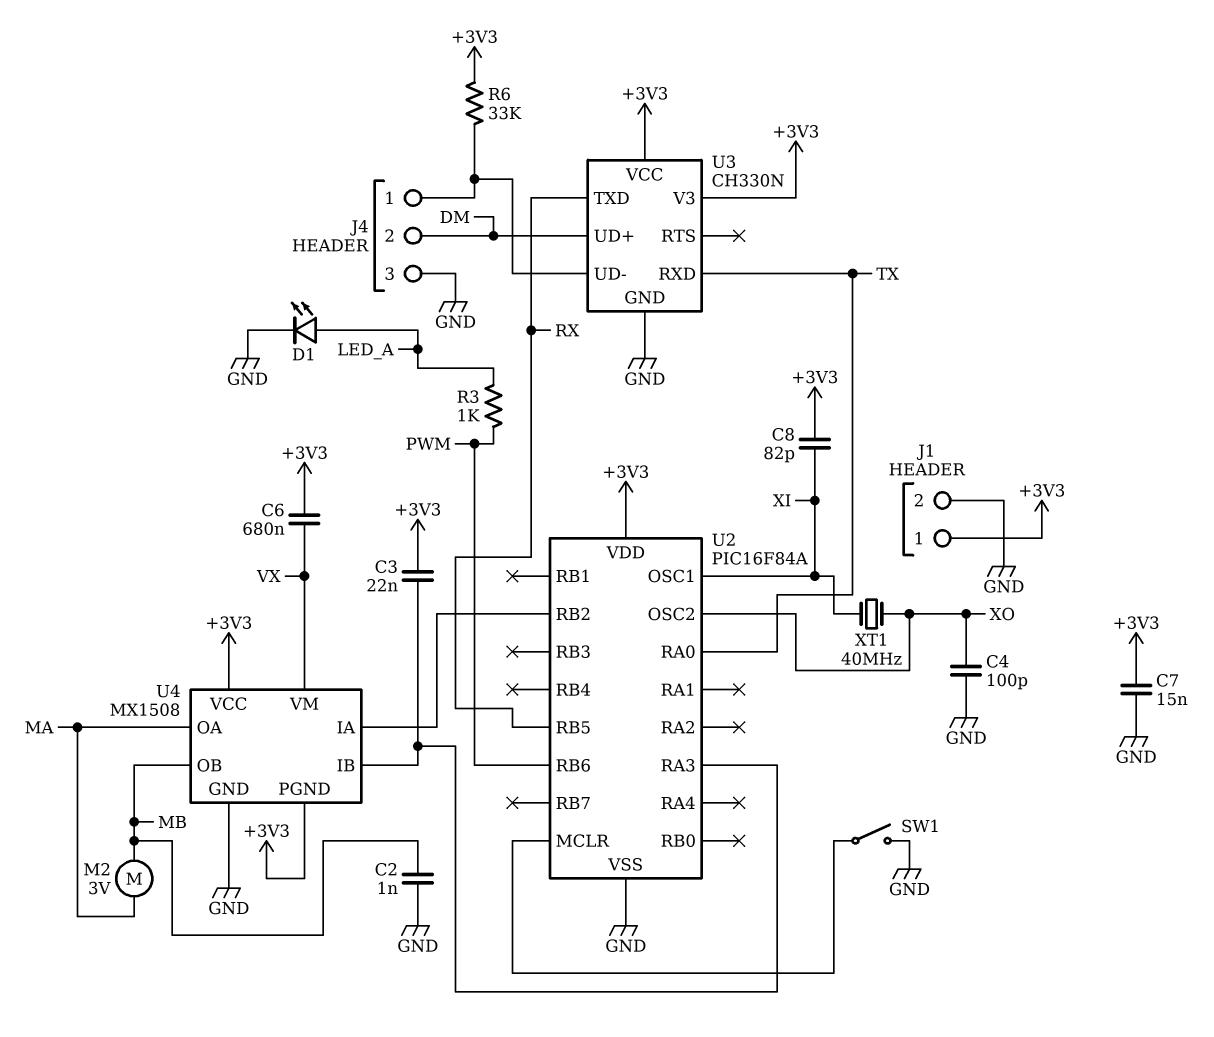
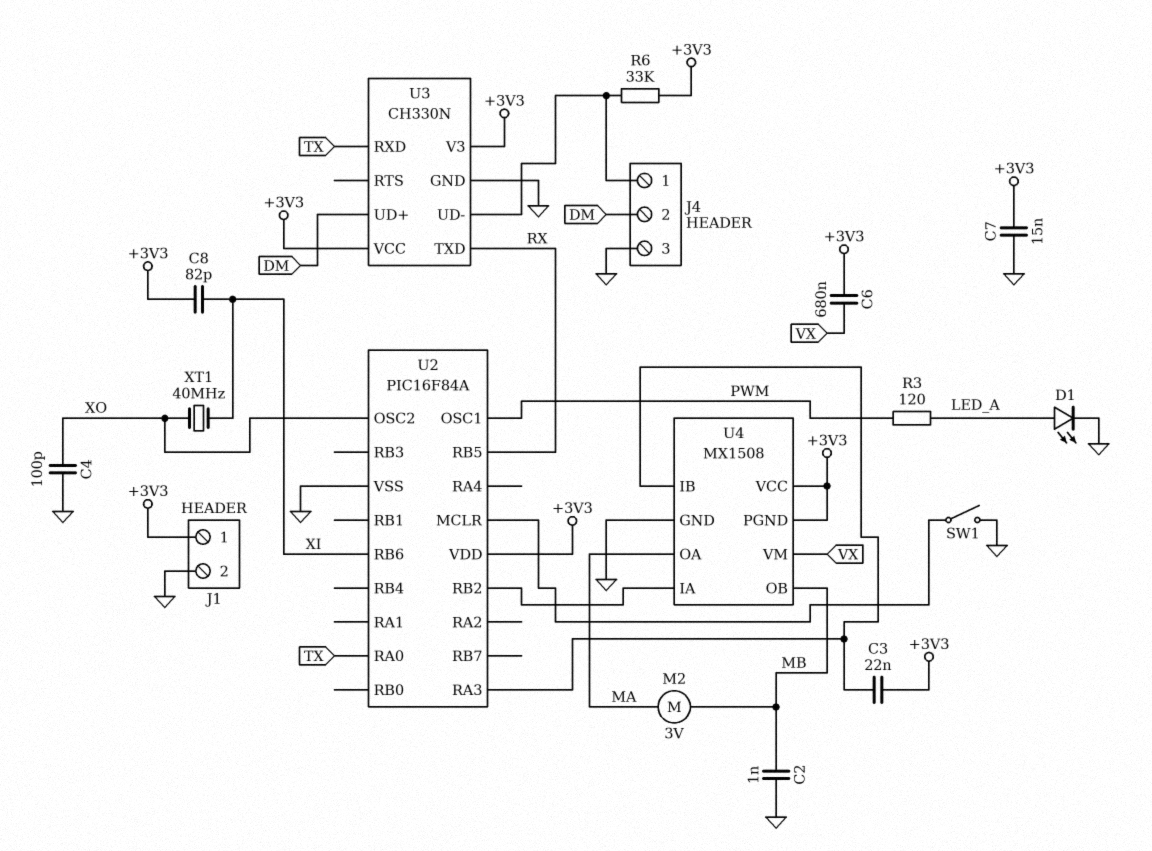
R3: 1k (LED_A, PWM) -> 120 (LED_A, PWM)
U2 pin OSC1: XI -> PWM
U2 pin RB6: PWM -> XI

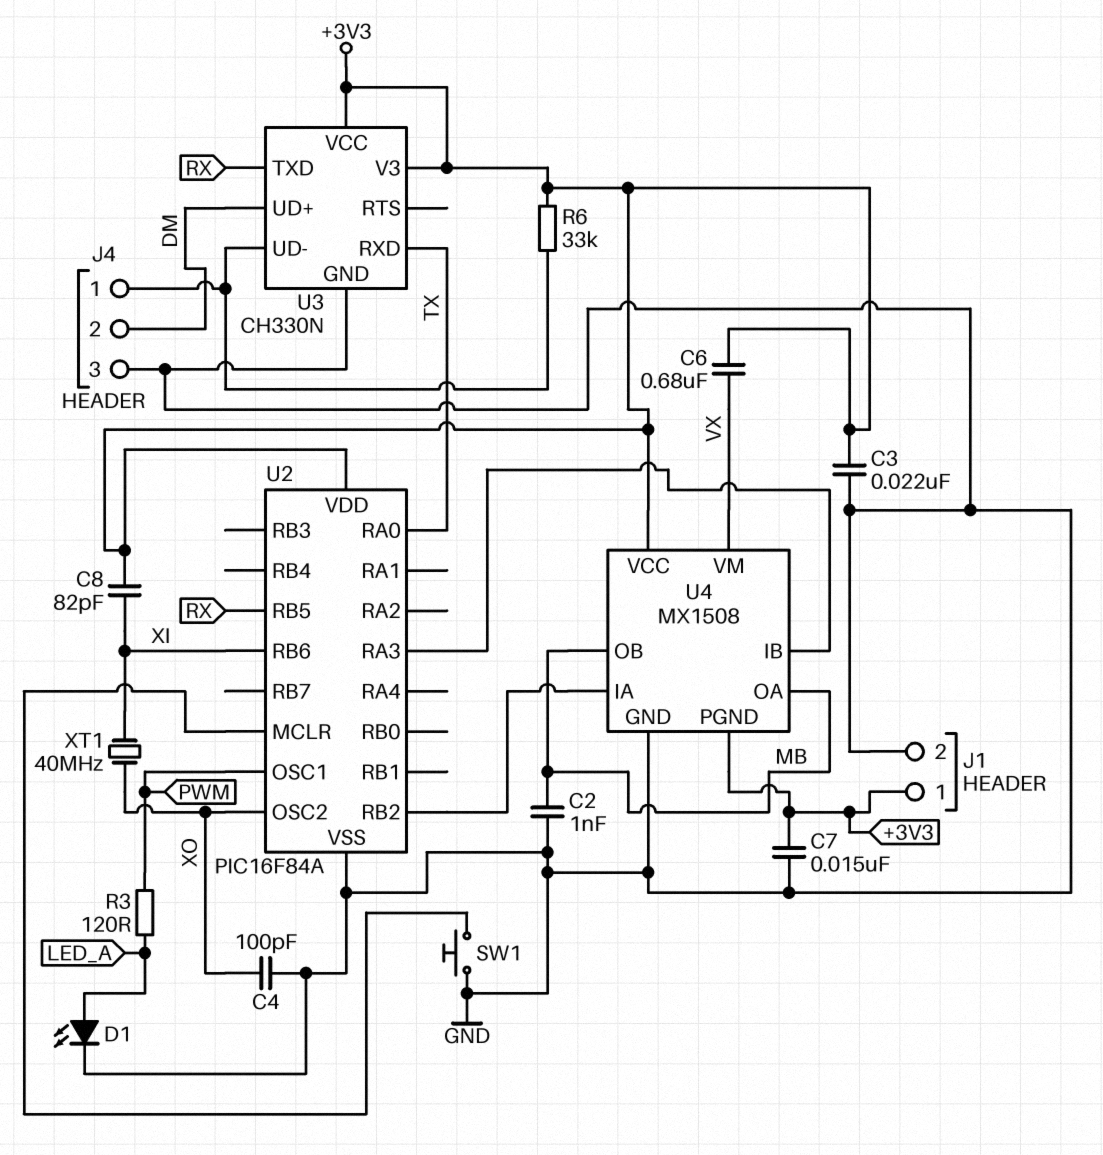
C3: 22nF (+3V3, U2/RA3) -> 22nF (+3V3, GND)
M2: motor 3V (MA, MB) -> none
SW1: switch (GND, U2/MCLR) -> button (GND, U2/MCLR)
U4 pin OA: MA -> MB

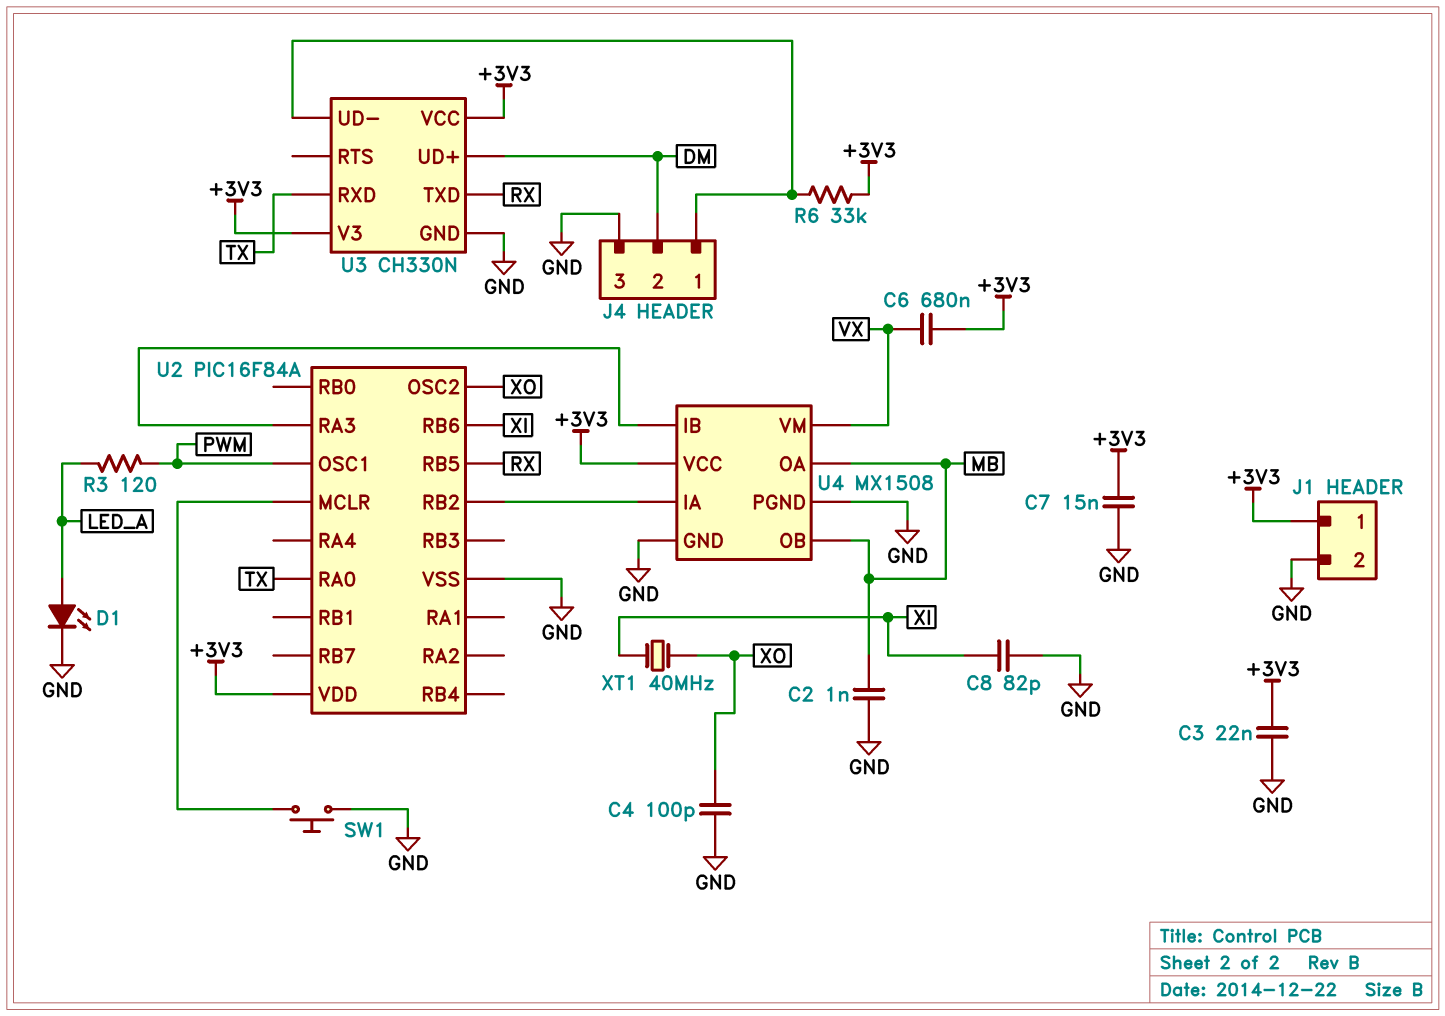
C8: 82pF (+3V3, XI) -> 82pF (GND, XI)
U4 pin PGND: +3V3 -> GND

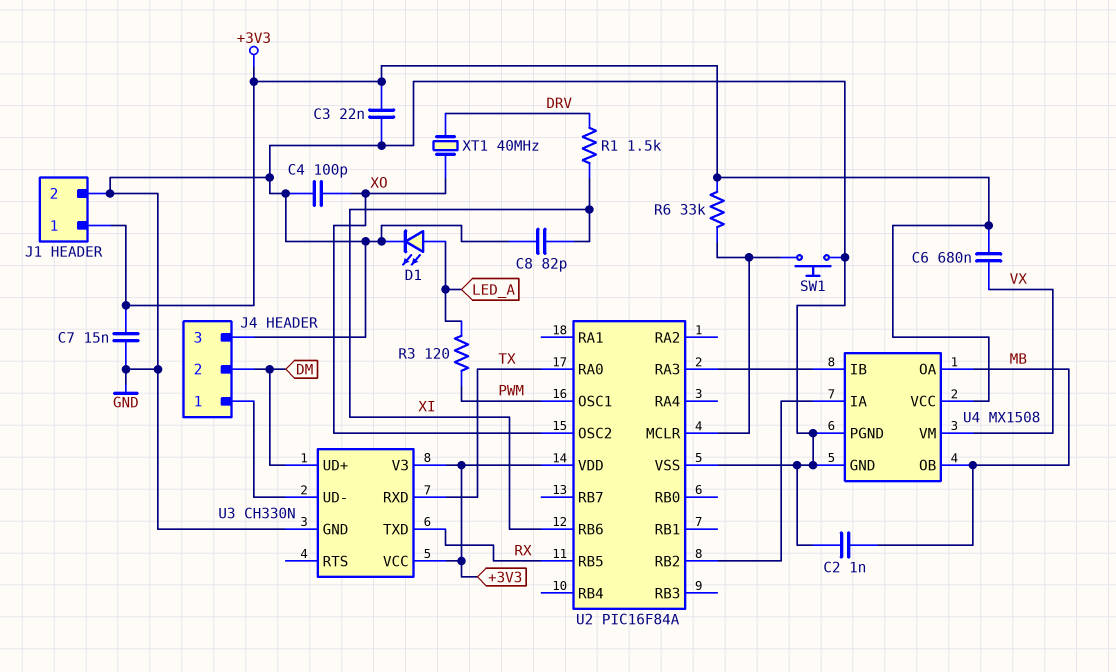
R1: none -> 1.5k (DRV, XI)
R6: 33k (+3V3, J4/1) -> 33k (+3V3, U2/MCLR)
XT1: 40MHz (XI, XO) -> 40MHz (DRV, XO)

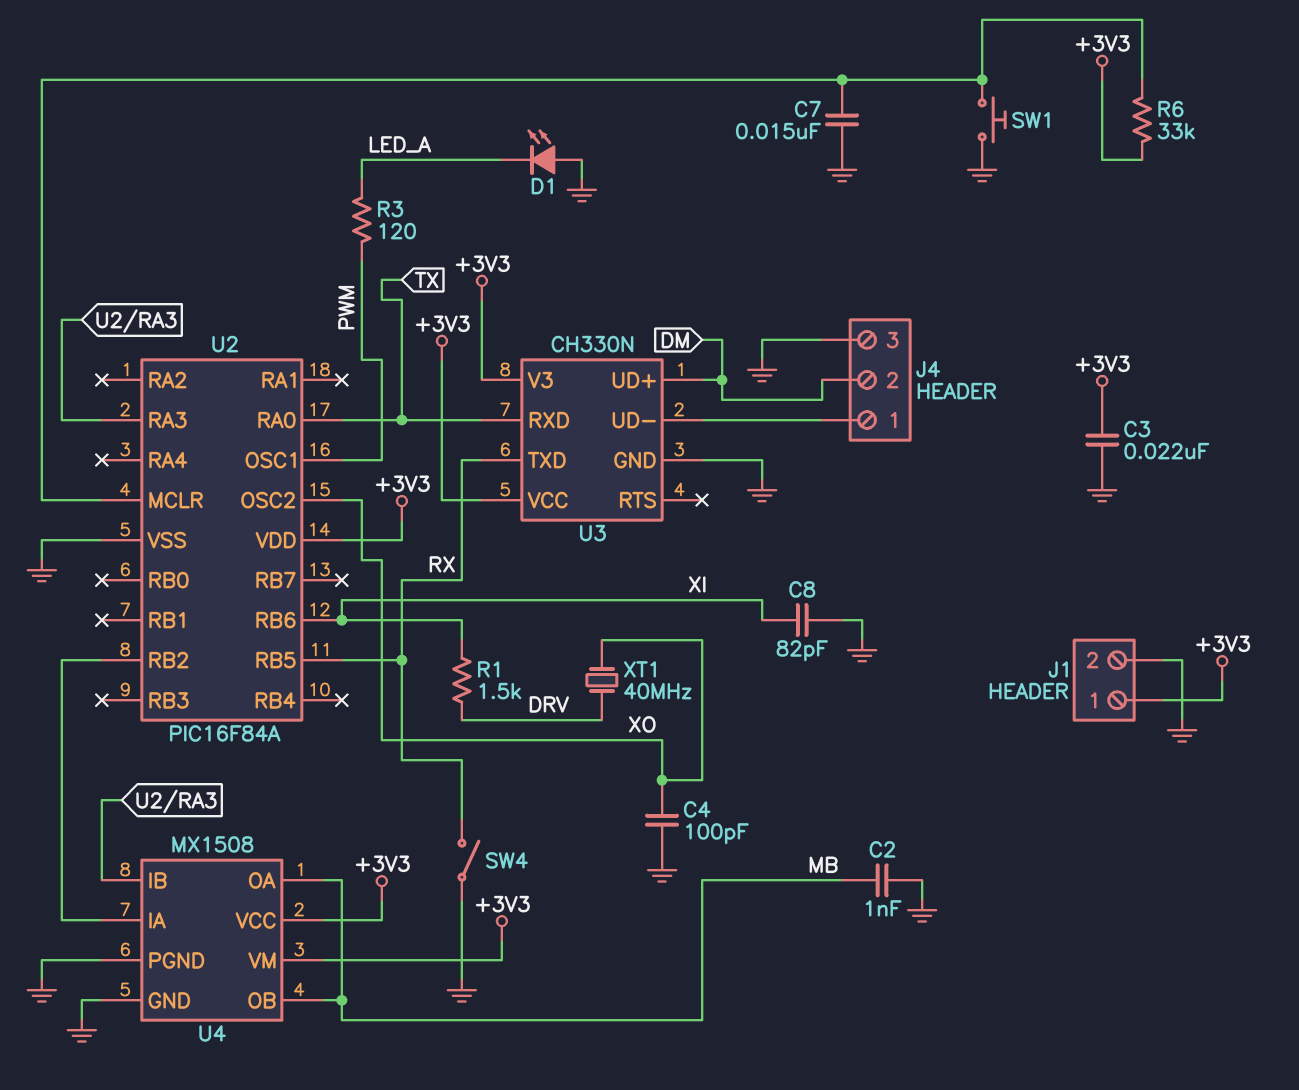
C6: 680nF (+3V3, VX) -> none
C7: 15nF (+3V3, GND) -> 15nF (GND, U2/MCLR)
D1: LED (A LED_A, K GND) -> LED (A GND, K LED_A)
SW4: none -> switch (GND, RX)
U4 pin VM: VX -> +3V3

